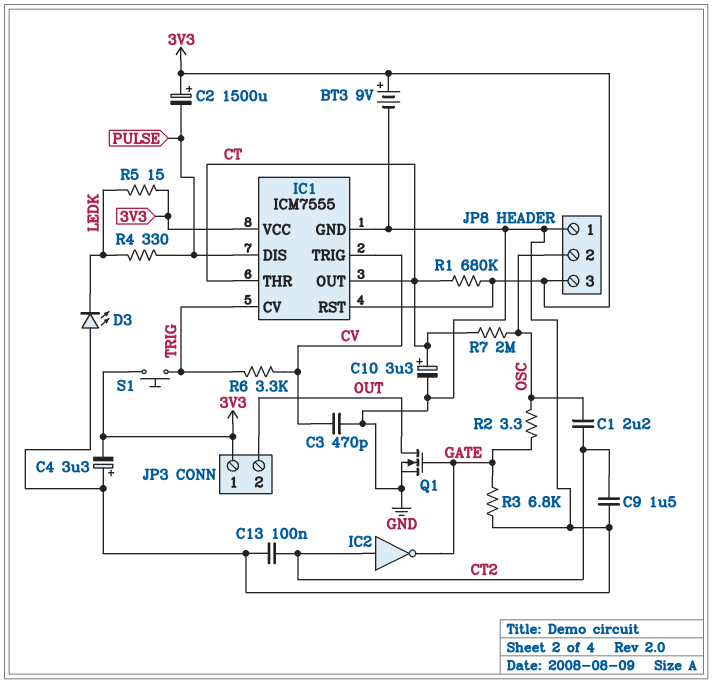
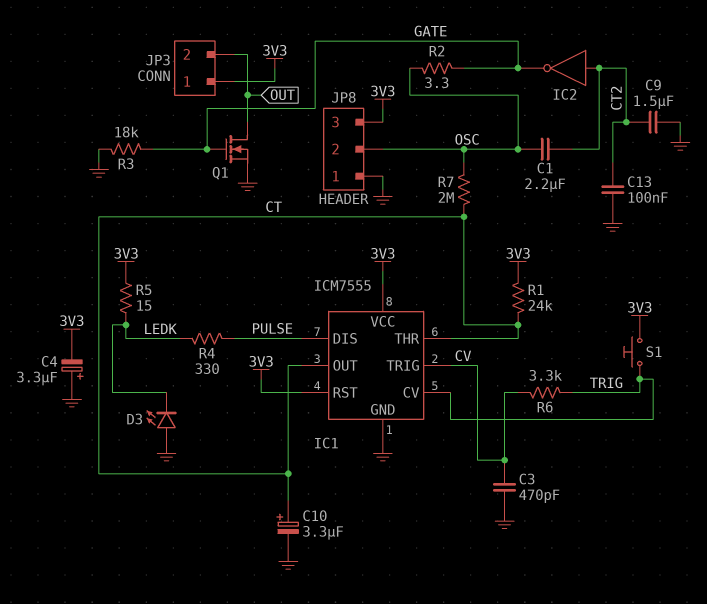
BT3: 9V (plus 3V3, minus GND) -> none
C2: 1500uF (plus 3V3, minus PULSE) -> none
R1: 680k (3V3, CT) -> 24k (3V3, CT)
R3: 6.8k (GATE, GND) -> 18k (GATE, GND)

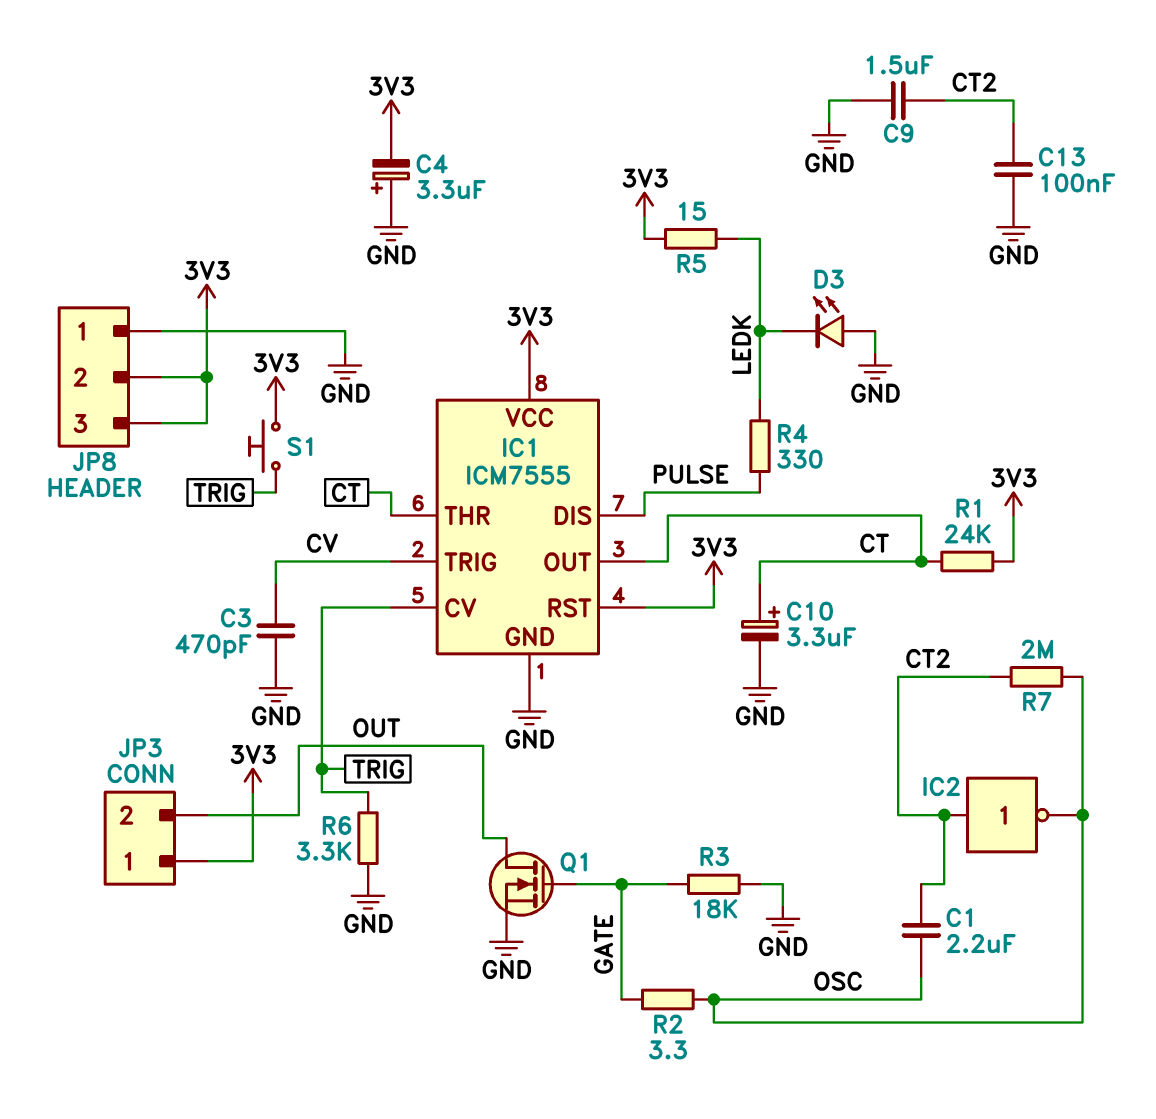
IC2: NOT (in CT2, out GATE) -> NOT (in CT2, out OSC)
JP8 pin 2: OSC -> 3V3
R6: 3.3k (CV, TRIG) -> 3.3k (GND, TRIG)
R7: 2M (CT, OSC) -> 2M (CT2, OSC)

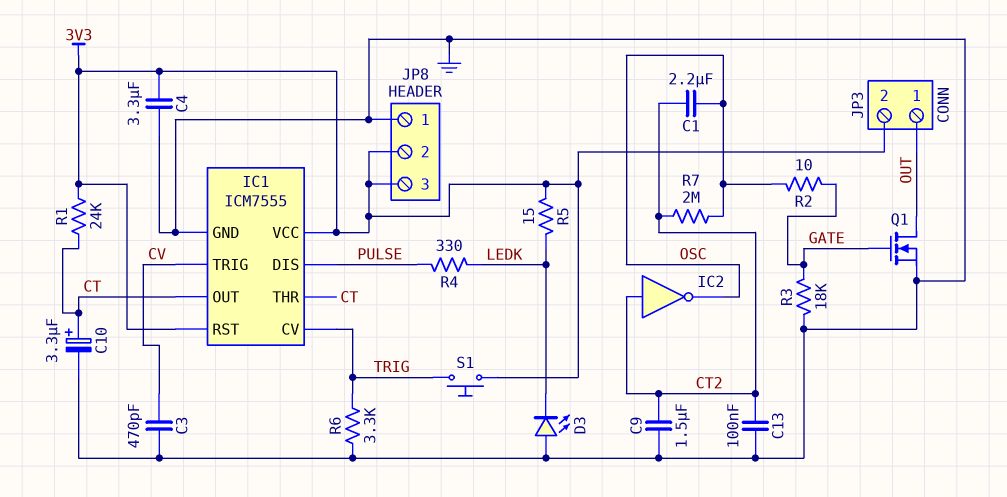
C4: 3.3uF (plus GND, minus 3V3) -> 3.3uF (3V3, GND)
JP3 pin 1: 3V3 -> OUT
JP3 pin 2: OUT -> 3V3
R2: 3.3 (GATE, OSC) -> 10 (GATE, OSC)

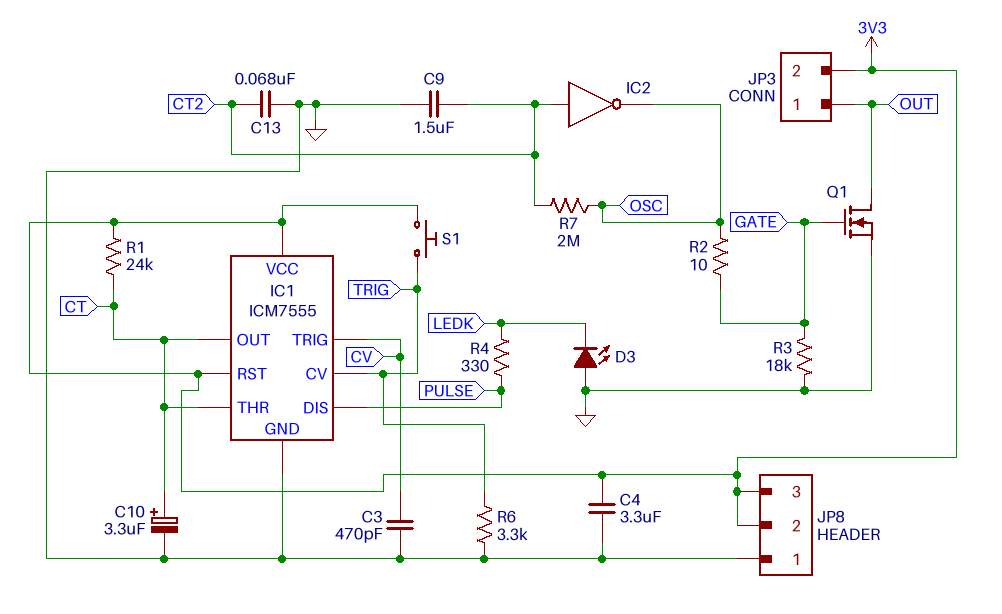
C1: 2.2uF (CT2, OSC) -> none
C13: 100nF (CT2, GND) -> 68nF (CT2, GND)
R5: 15 (3V3, LEDK) -> none

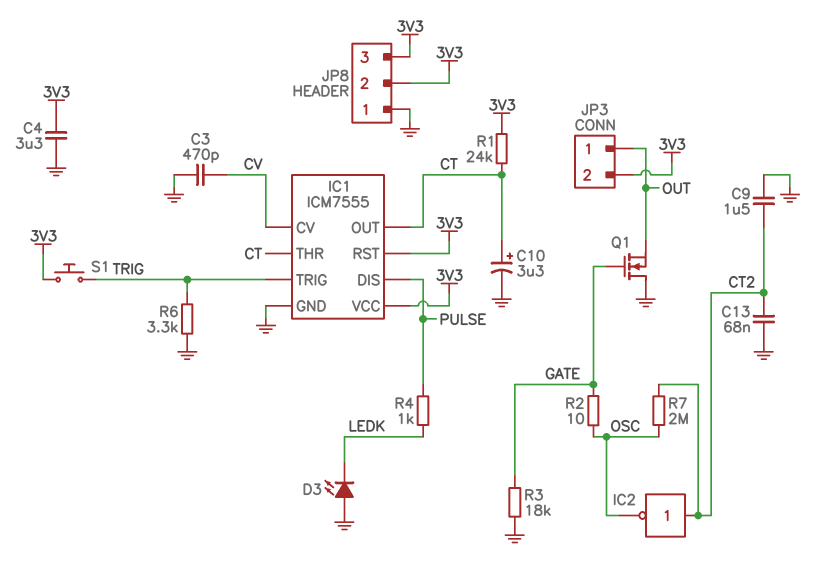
IC1 pin CV: TRIG -> CV
IC1 pin TRIG: CV -> TRIG
Q1: NMOS (G GATE, D OUT, S GND) -> NMOS (G GATE, D GND, S OUT)
R4: 330 (LEDK, PULSE) -> 1k (LEDK, PULSE)

